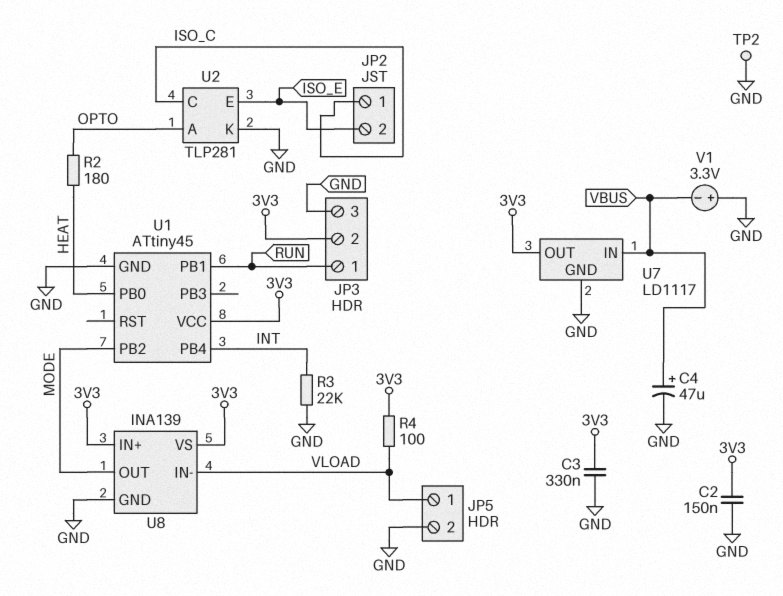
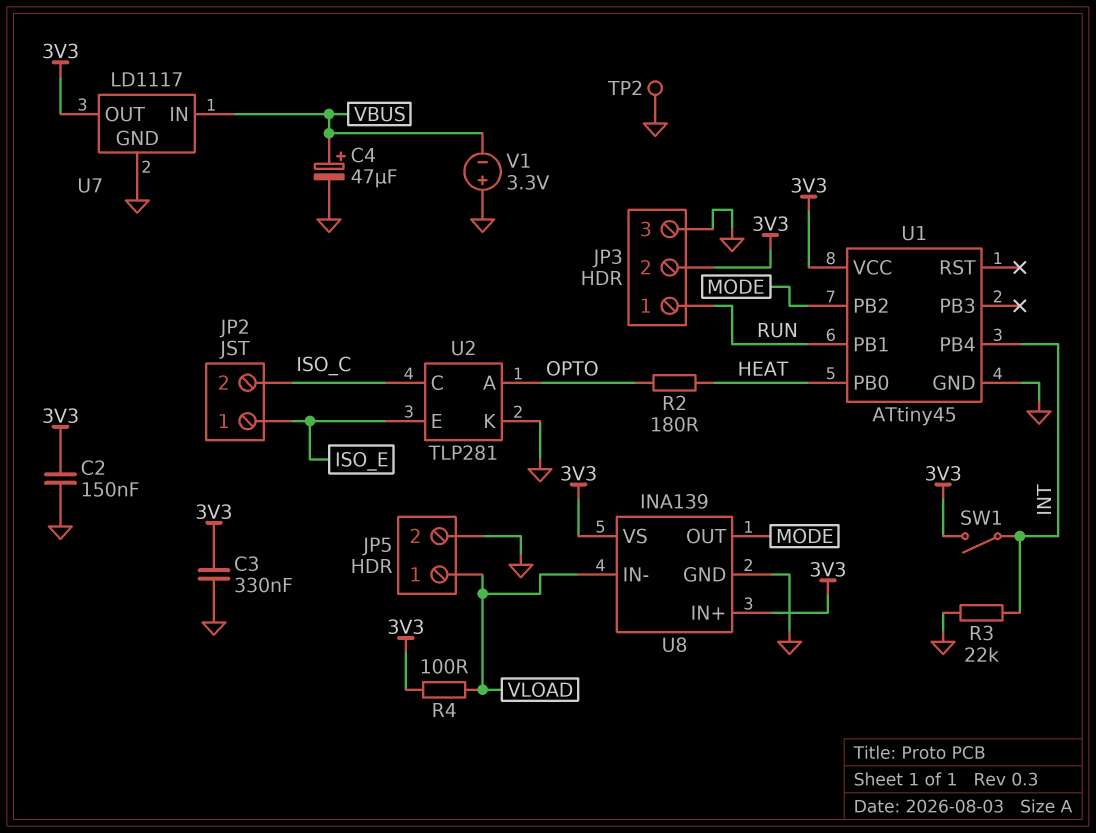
JP2 pin 1: ISO_C -> ISO_E
JP2 pin 2: ISO_E -> ISO_C
SW1: none -> switch (3V3, INT)

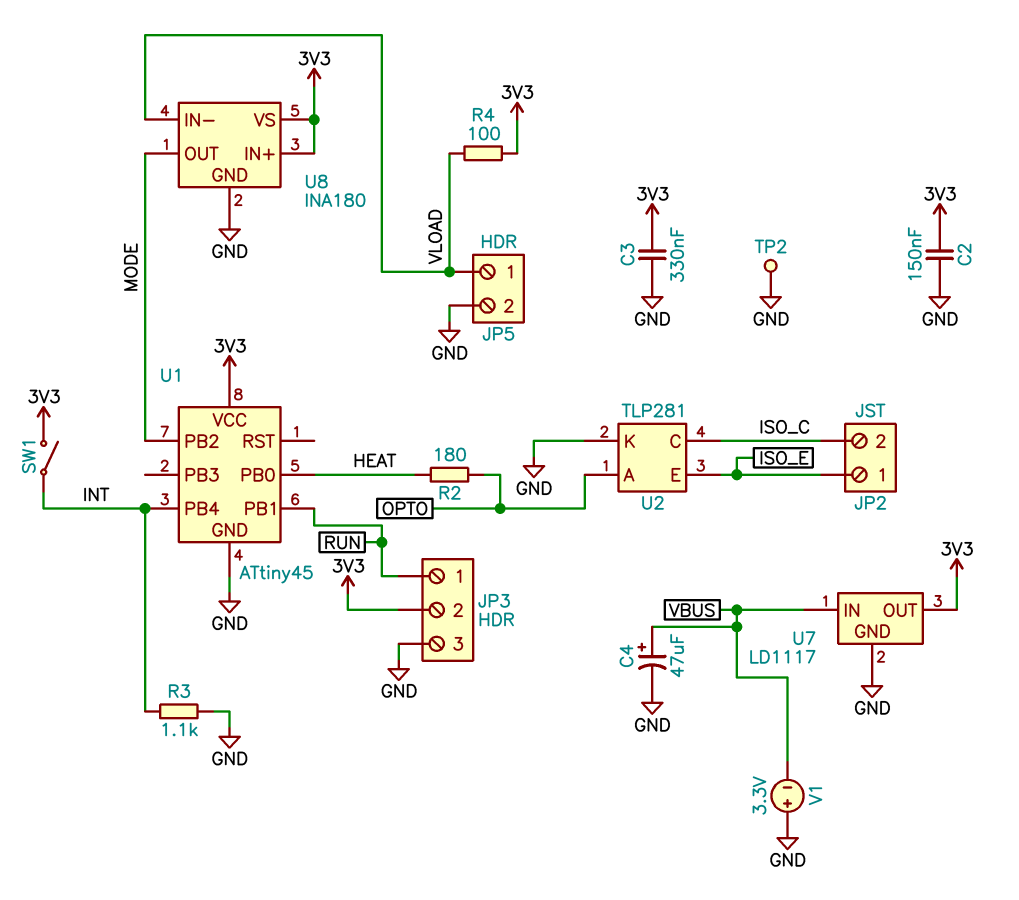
R3: 22k (GND, INT) -> 1.1k (GND, INT)
U8: INA139 -> INA180

